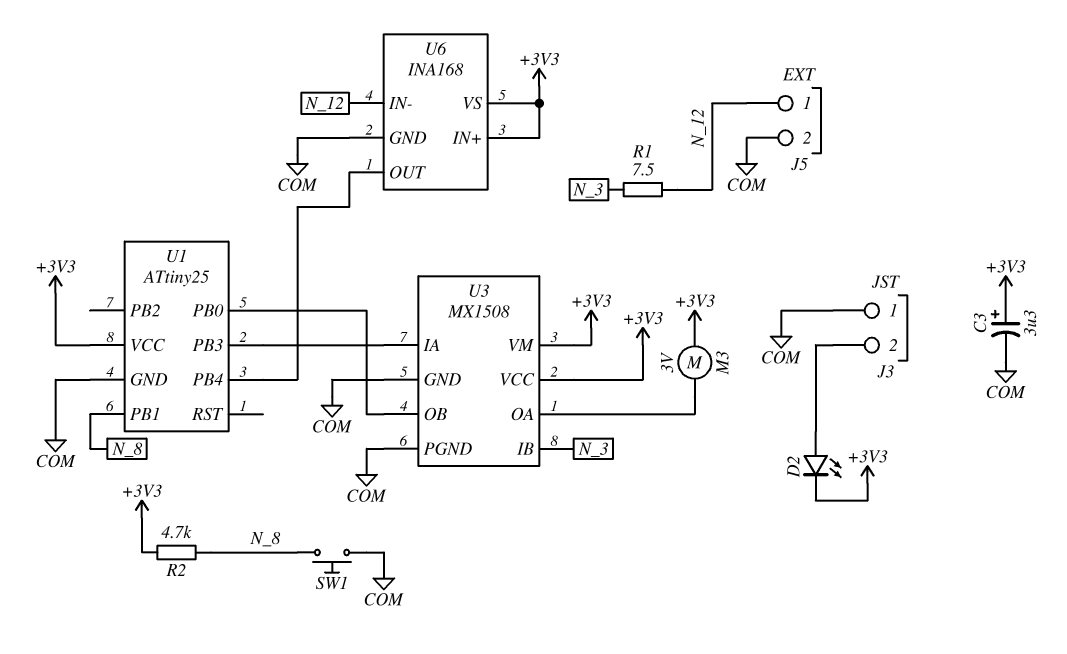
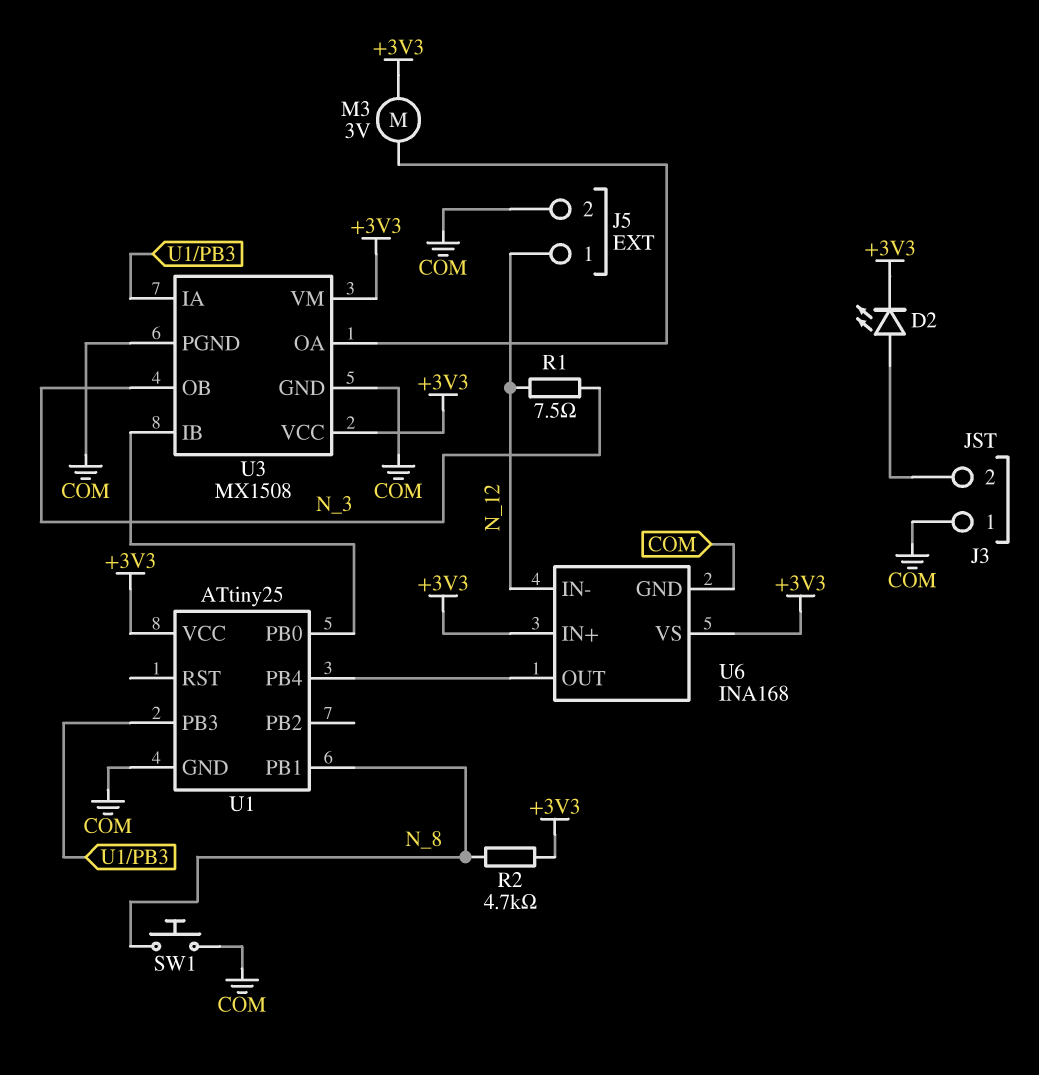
C3: 3.3uF (plus +3V3, minus COM) -> none
U3 pin IB: N_3 -> U1/PB0
U3 pin OB: U1/PB0 -> N_3

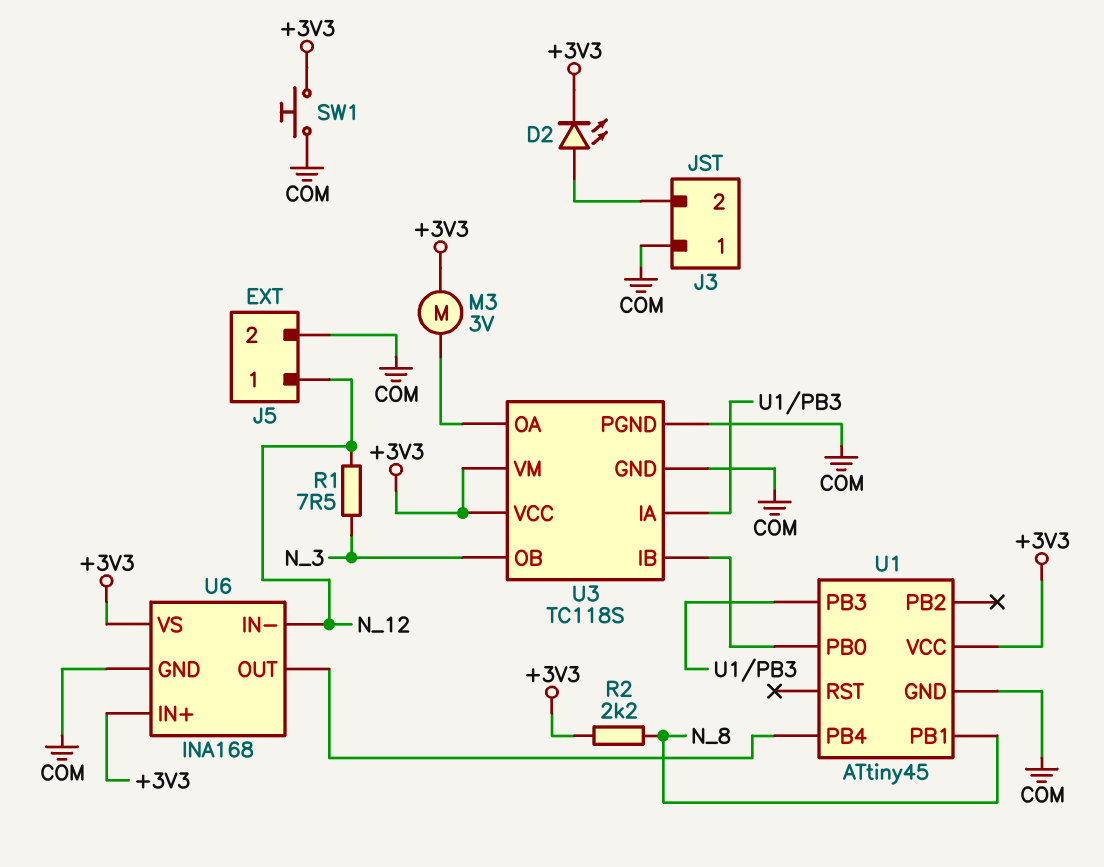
R2: 4.7k (+3V3, N_8) -> 2.2k (+3V3, N_8)
SW1: button (COM, N_8) -> button (+3V3, COM)
U1: ATtiny25 -> ATtiny45
U3: MX1508 -> TC118S

